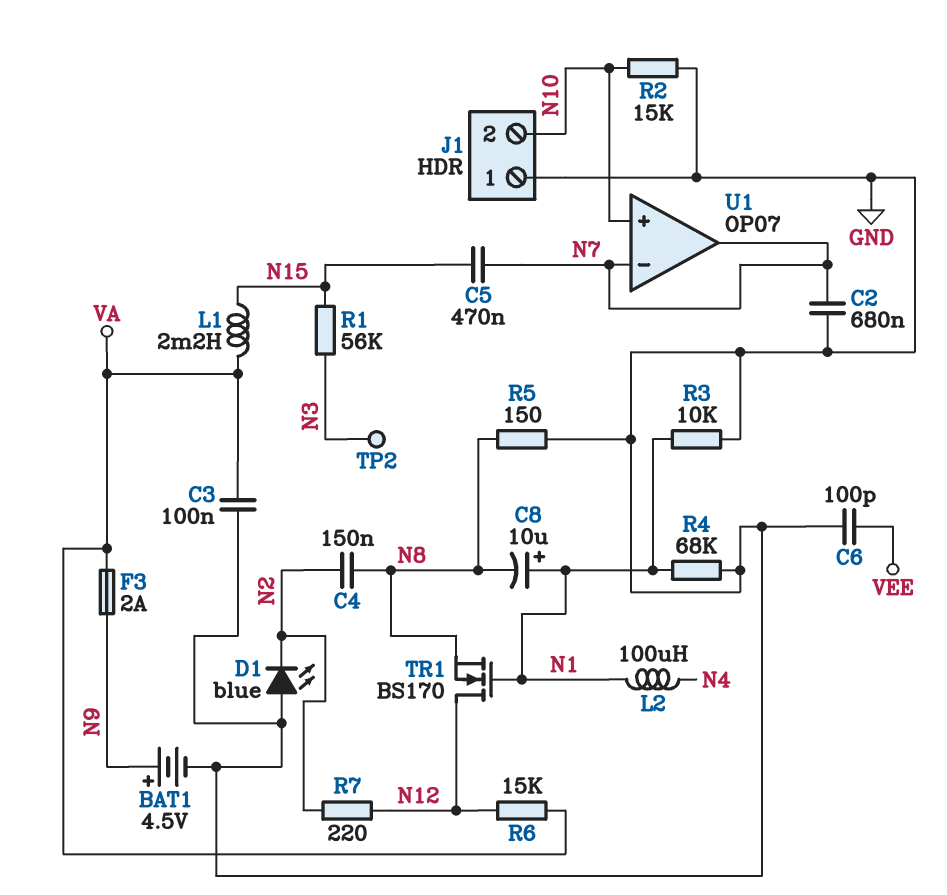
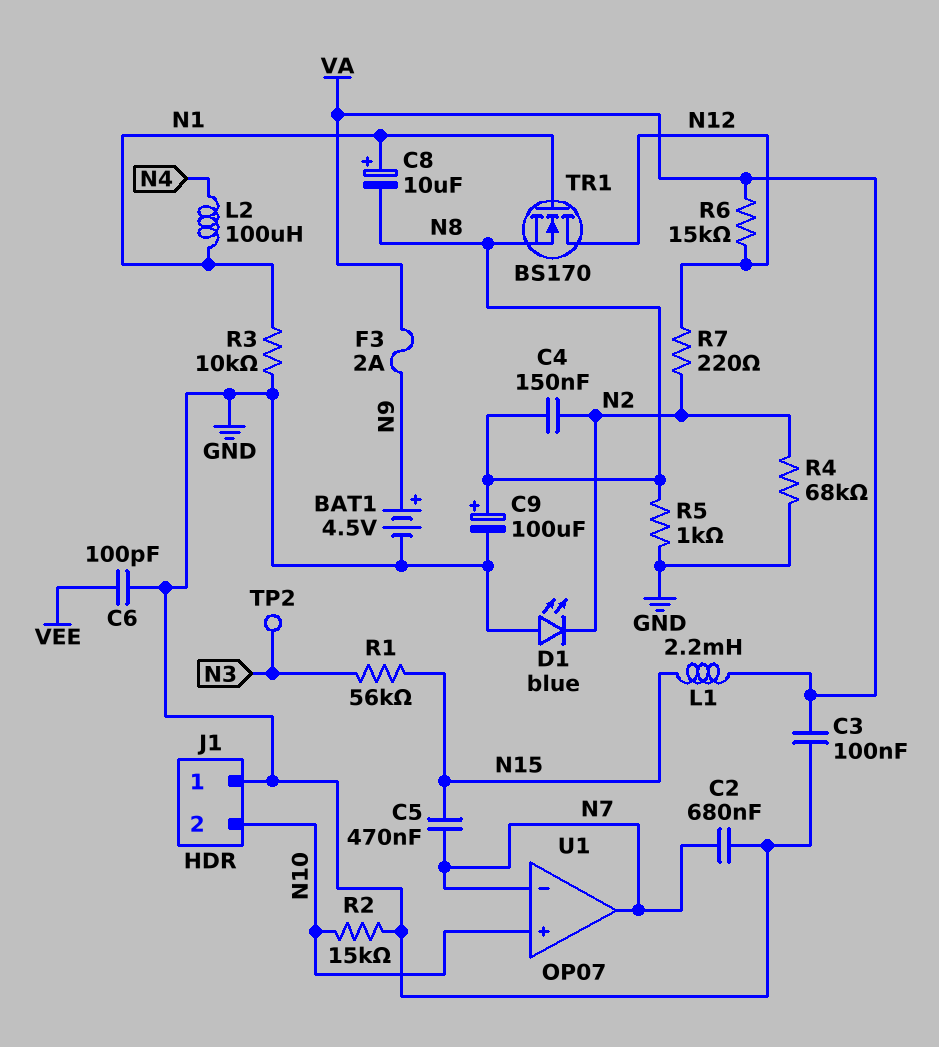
C9: none -> 100uF (plus N8, minus GND)
R4: 68k (GND, N1) -> 68k (GND, N2)
R5: 150 (GND, N8) -> 1k (GND, N8)

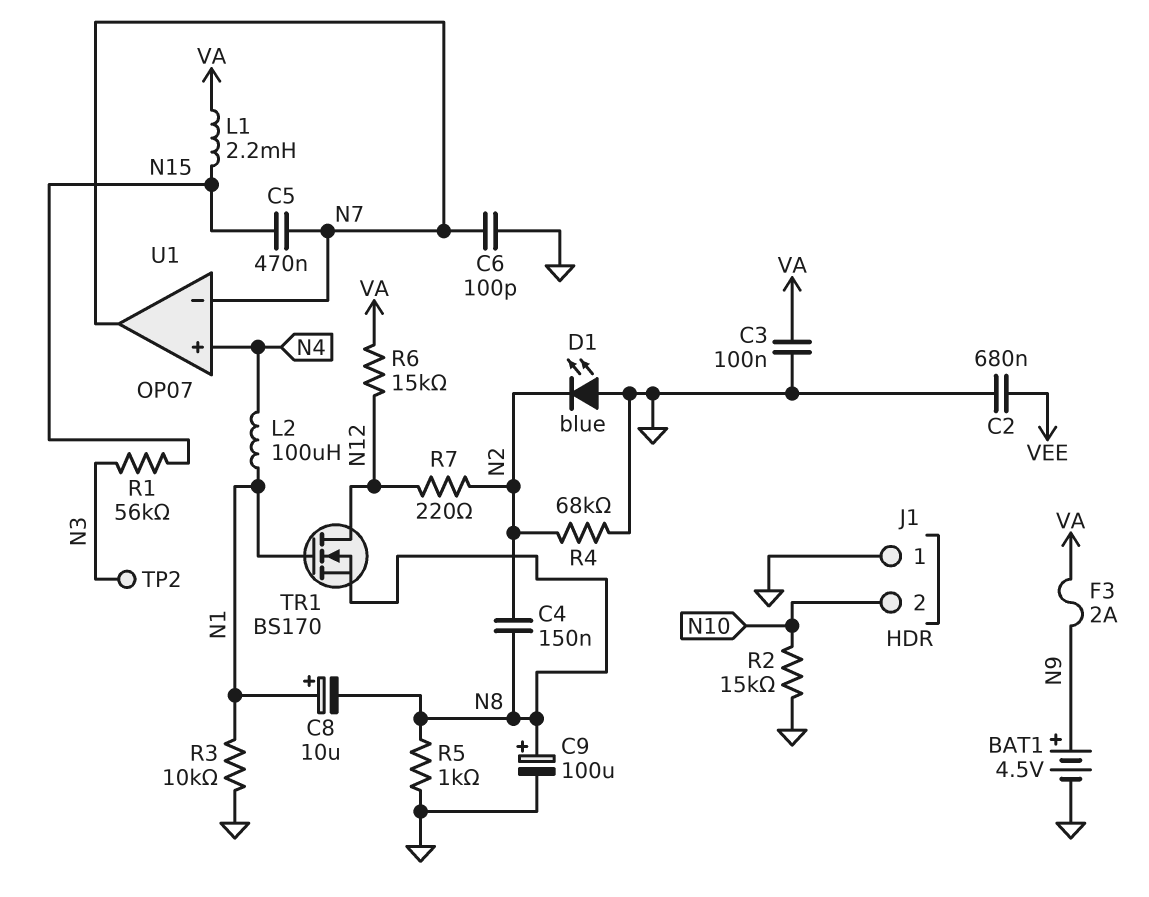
C2: 680nF (GND, N7) -> 680nF (GND, VEE)
C6: 100pF (GND, VEE) -> 100pF (GND, N7)
U1 pin in+: N10 -> N4

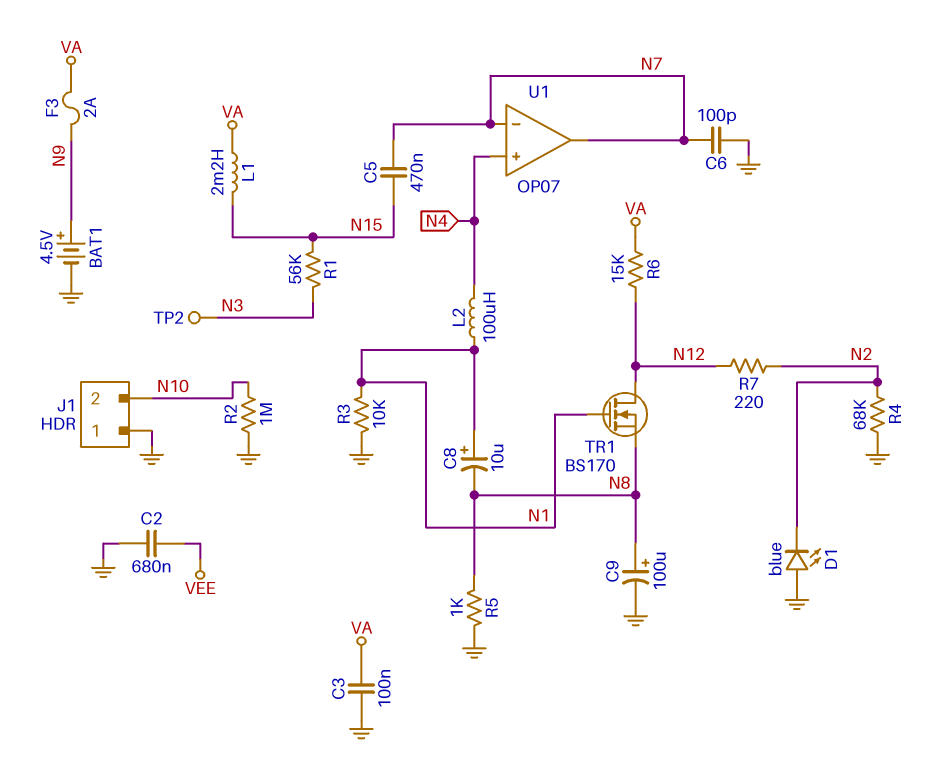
C4: 150nF (N2, N8) -> none
R2: 15k (GND, N10) -> 1M (GND, N10)

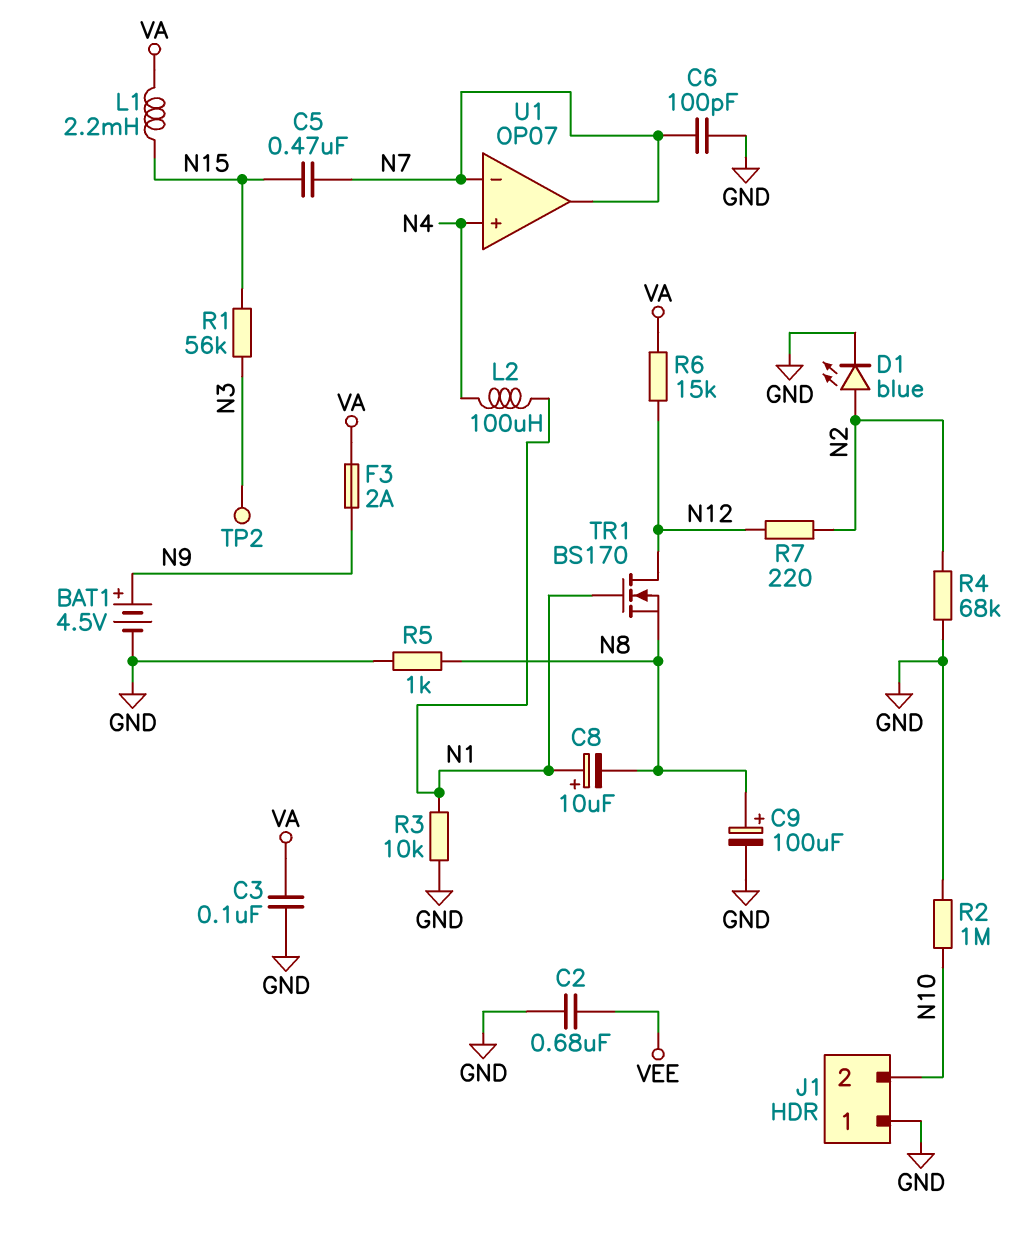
D1: LED blue (A GND, K N2) -> LED blue (A N2, K GND)

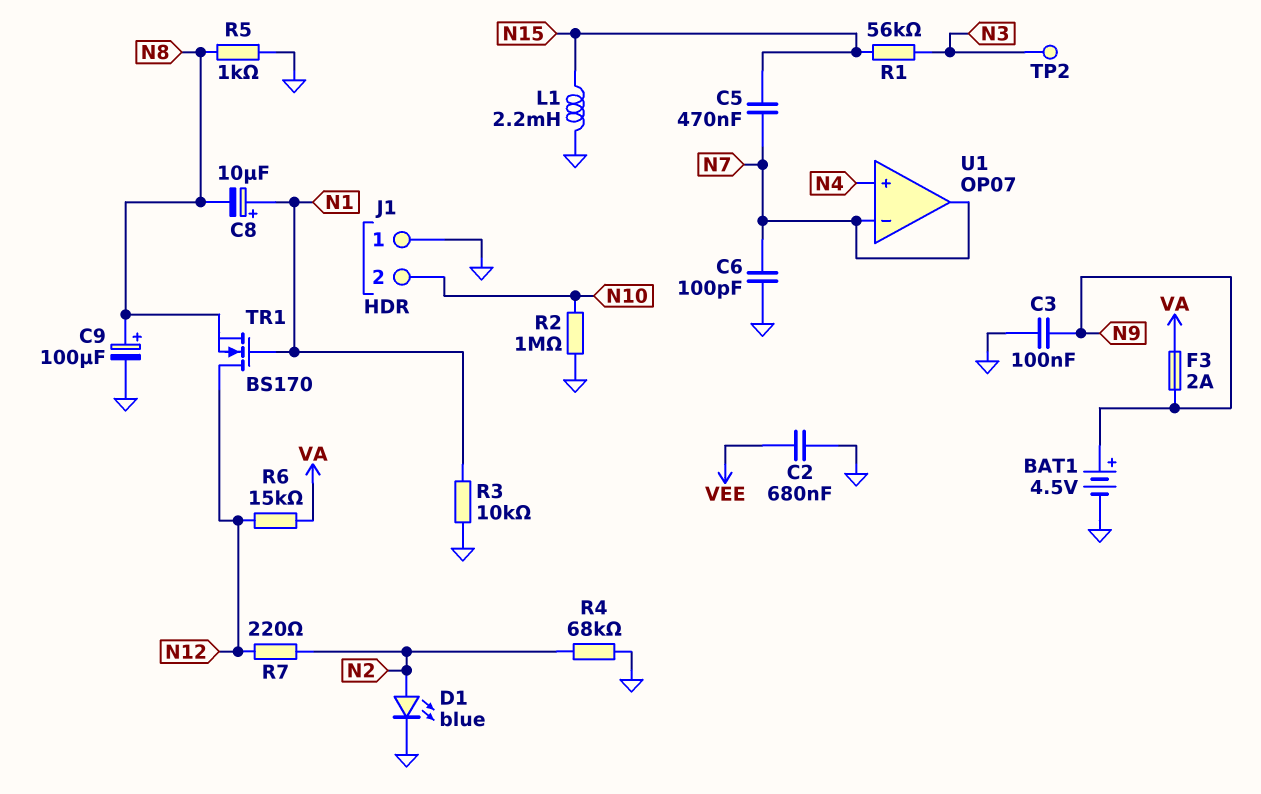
C3: 100nF (GND, VA) -> 100nF (GND, N9)
L1: 2.2mH (N15, VA) -> 2.2mH (GND, N15)
L2: 100uH (N1, N4) -> none

